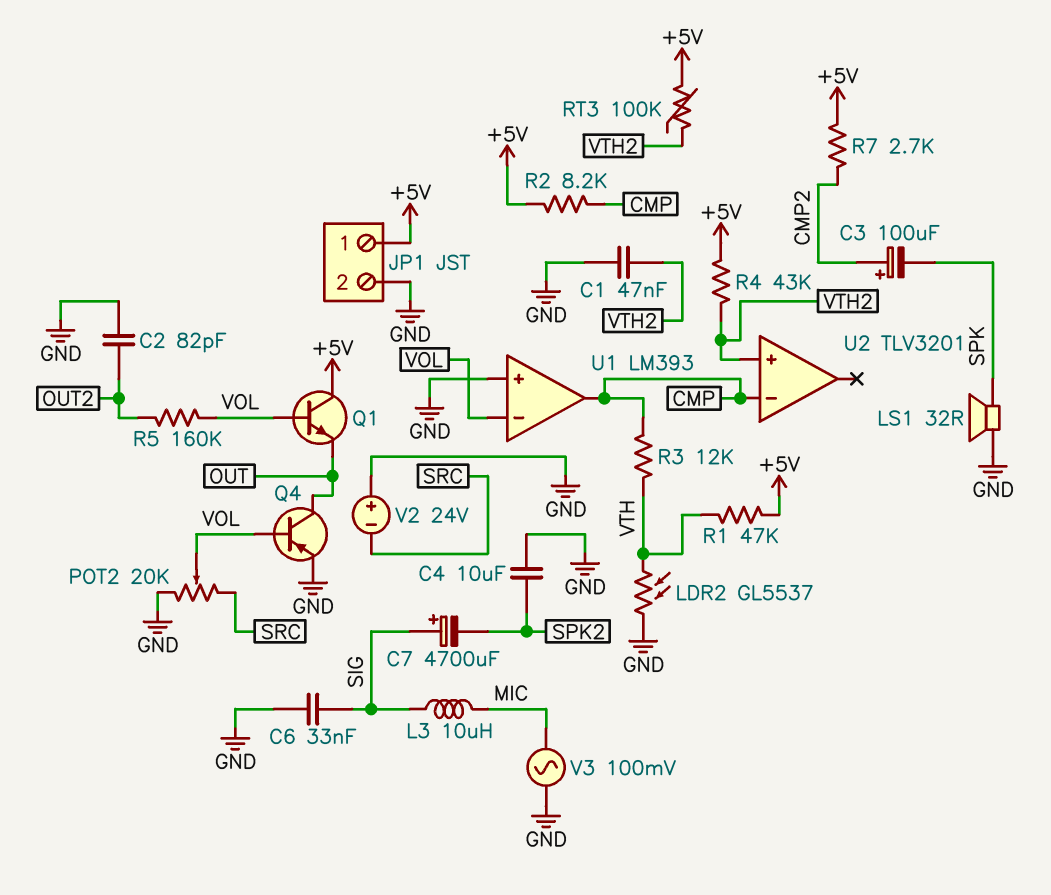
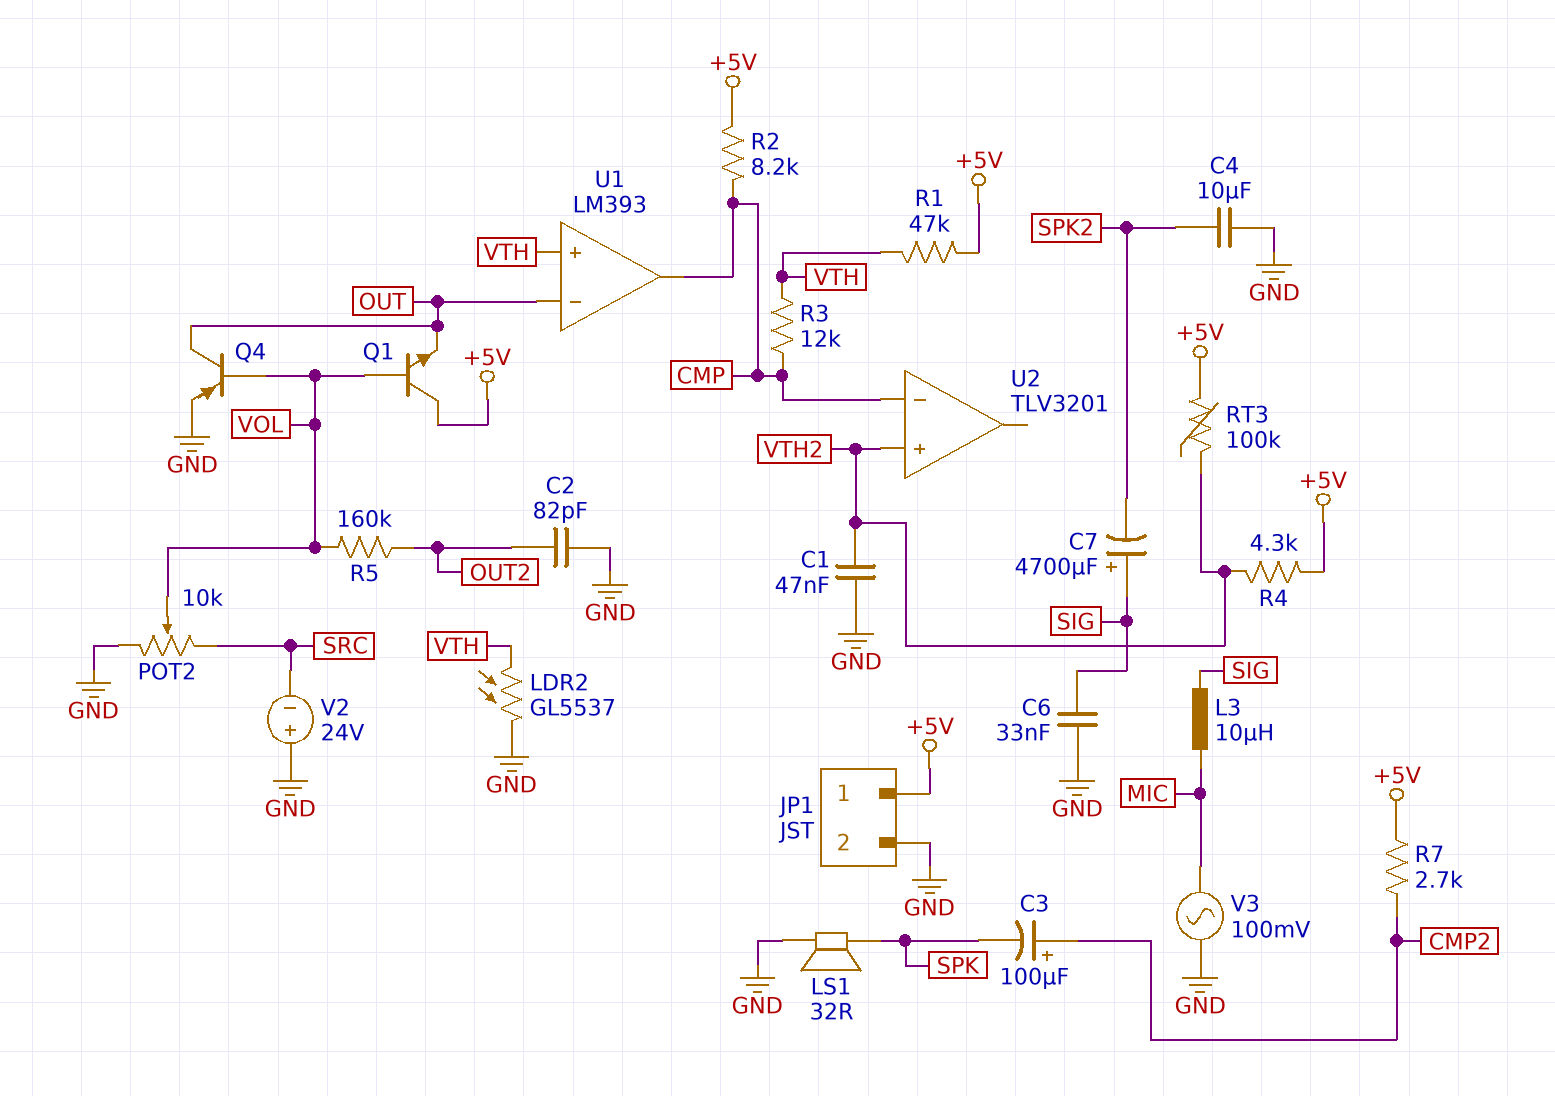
POT2: 20k (GND, SRC, wiper VOL) -> 10k (GND, SRC, wiper VOL)
R4: 43k (+5V, VTH2) -> 4.3k (+5V, VTH2)
U1 pin in+: GND -> VTH
U1 pin in-: VOL -> OUT

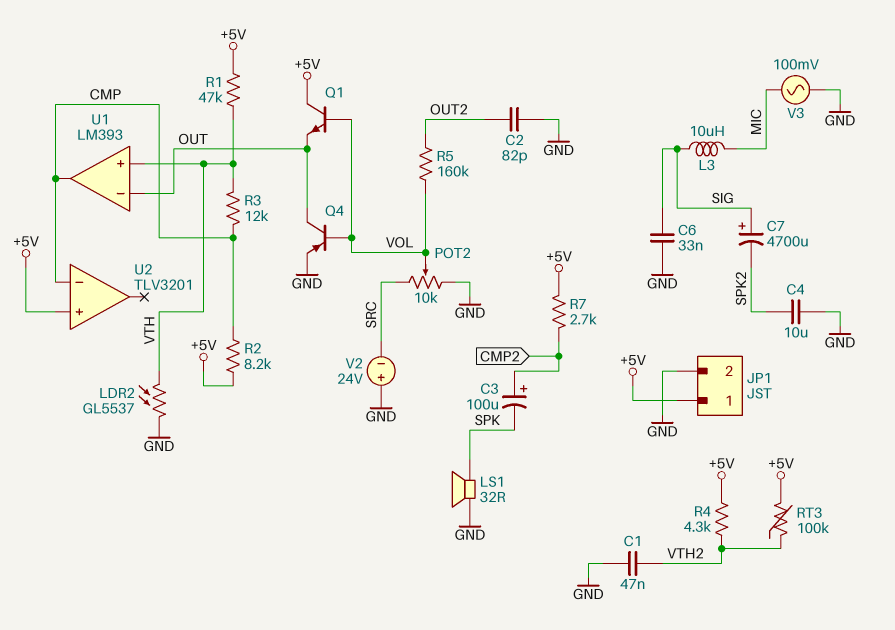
U2 pin in+: VTH2 -> +5V

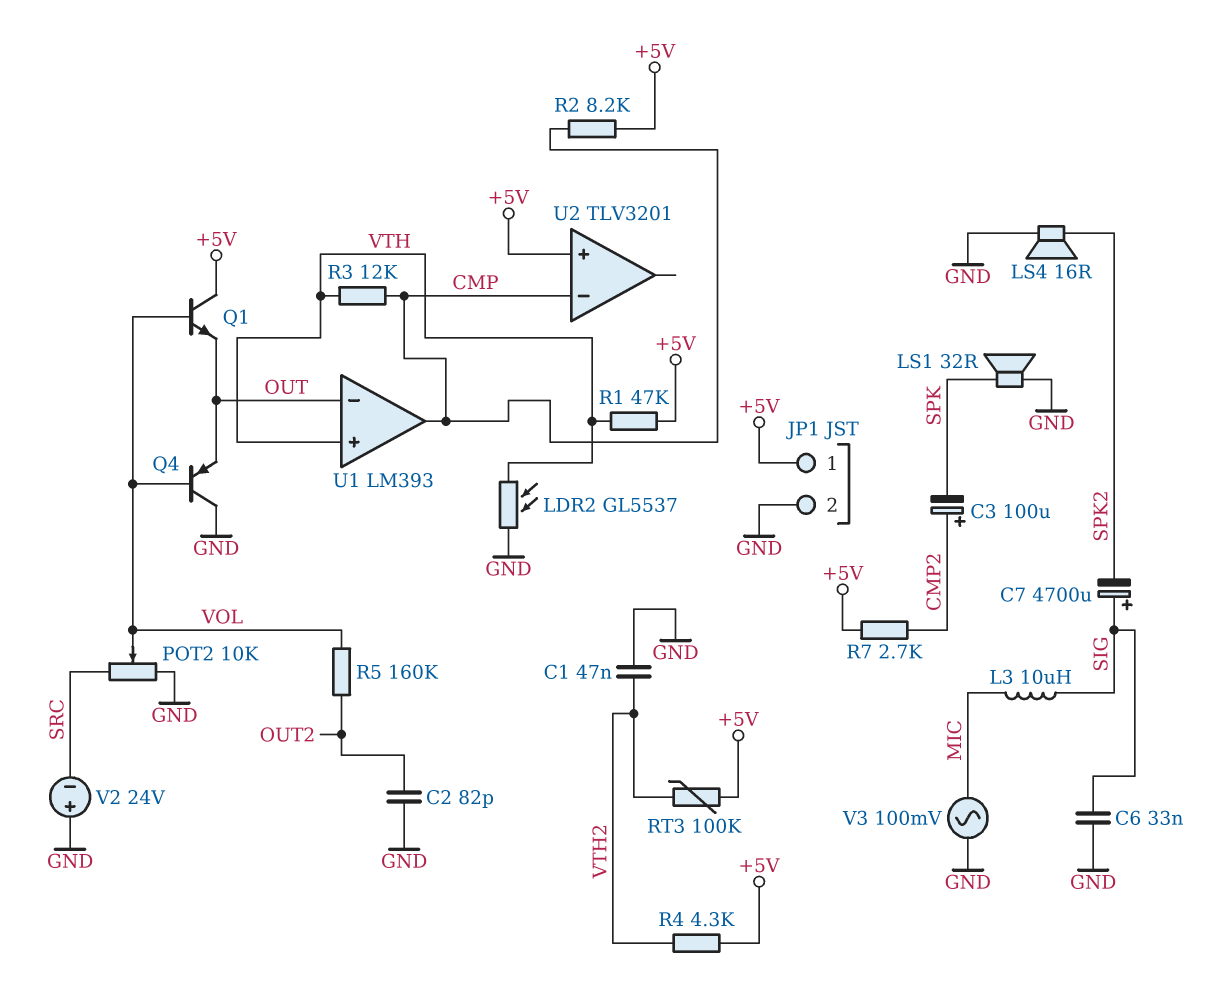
C4: 10uF (GND, SPK2) -> none
LS4: none -> speaker 16R (GND, SPK2)
Q4: PNP (B VOL, C OUT, E GND) -> PNP (B VOL, C GND, E OUT)

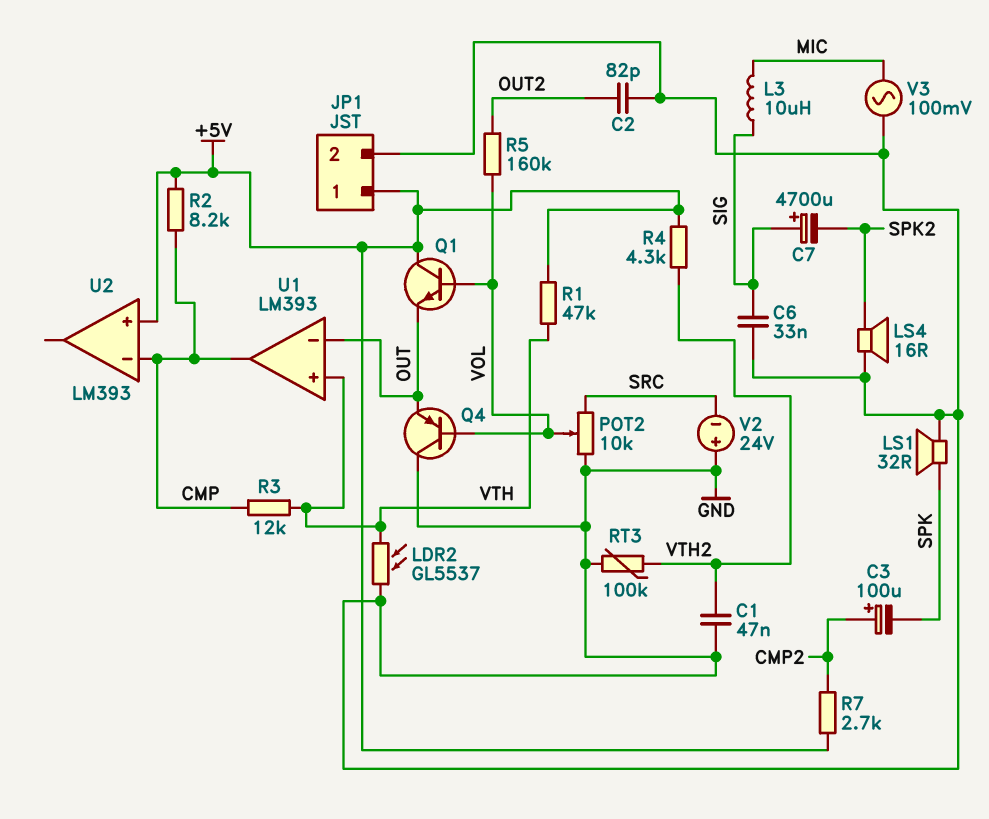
RT3: 100k (+5V, VTH2) -> 100k (GND, VTH2)
U2: TLV3201 -> LM393

